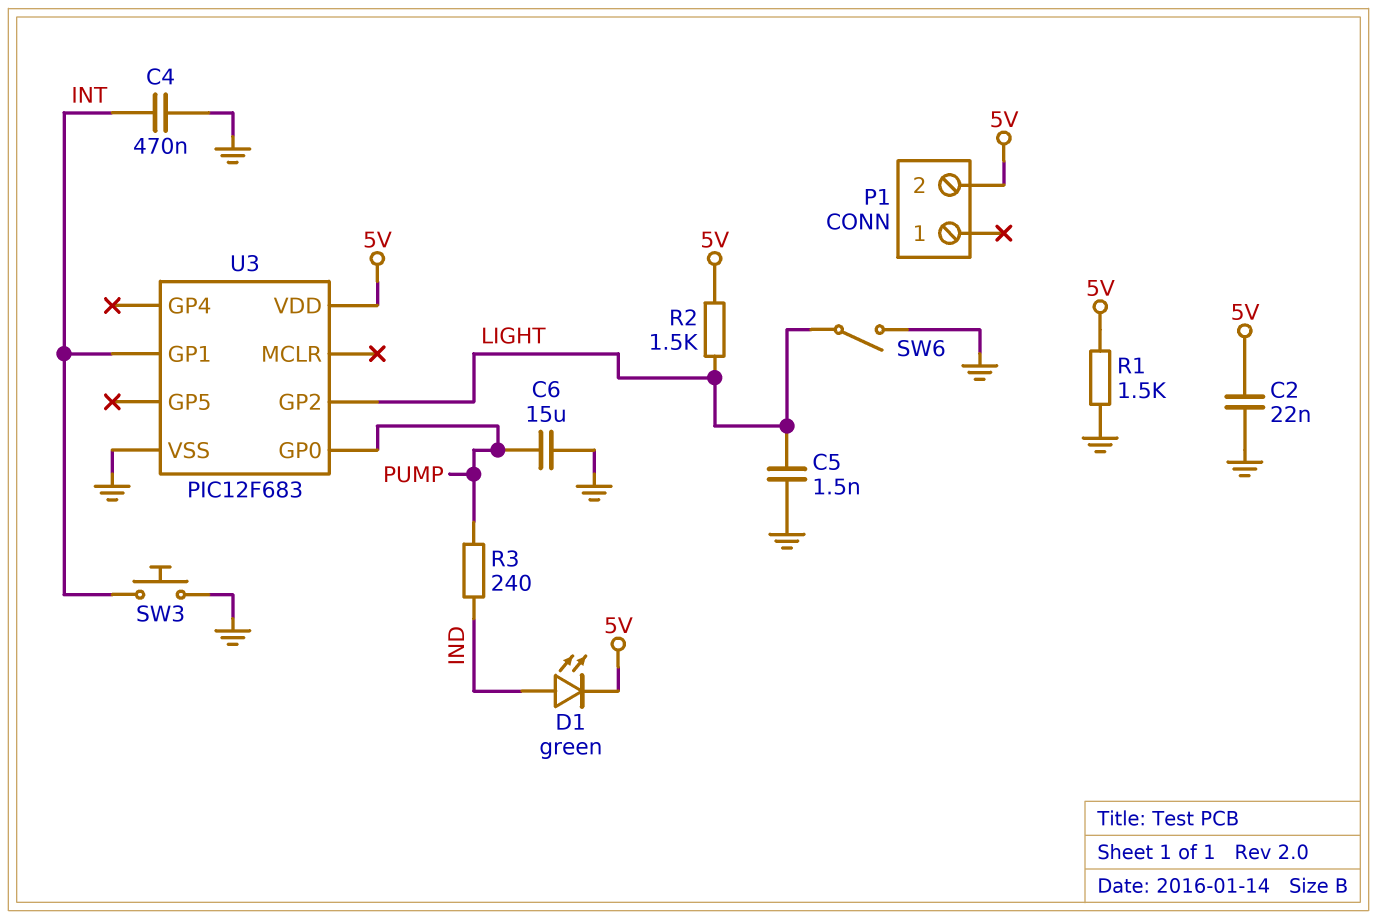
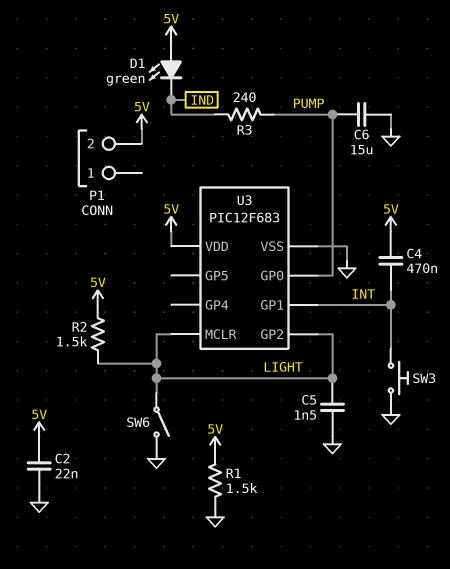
C4: 470nF (GND, INT) -> 470nF (5V, INT)
D1: LED green (A IND, K 5V) -> LED green (A 5V, K IND)
U3 pin MCLR: none -> LIGHT

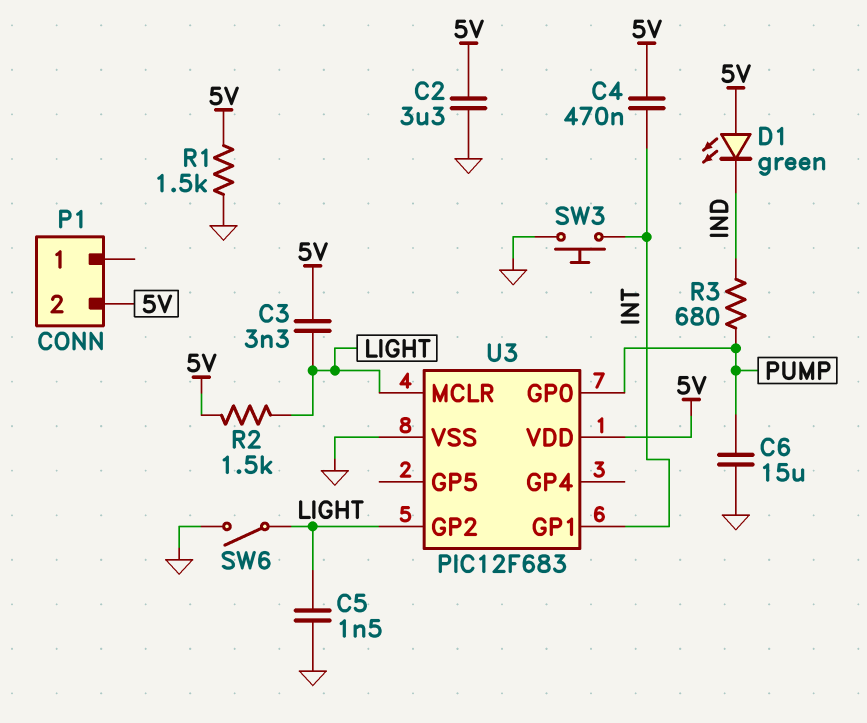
C2: 22nF (5V, GND) -> 3.3uF (5V, GND)
C3: none -> 3.3nF (5V, LIGHT)
R3: 240 (IND, PUMP) -> 680 (IND, PUMP)

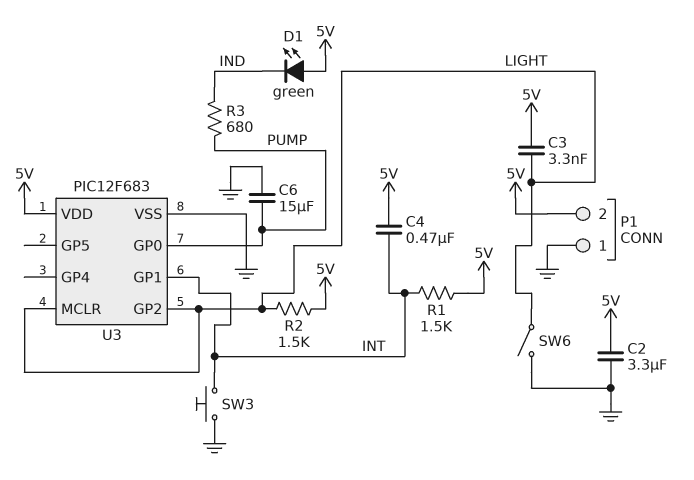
C5: 1.5nF (GND, LIGHT) -> none
P1 pin 1: none -> GND
R1: 1.5k (5V, GND) -> 1.5k (5V, INT)

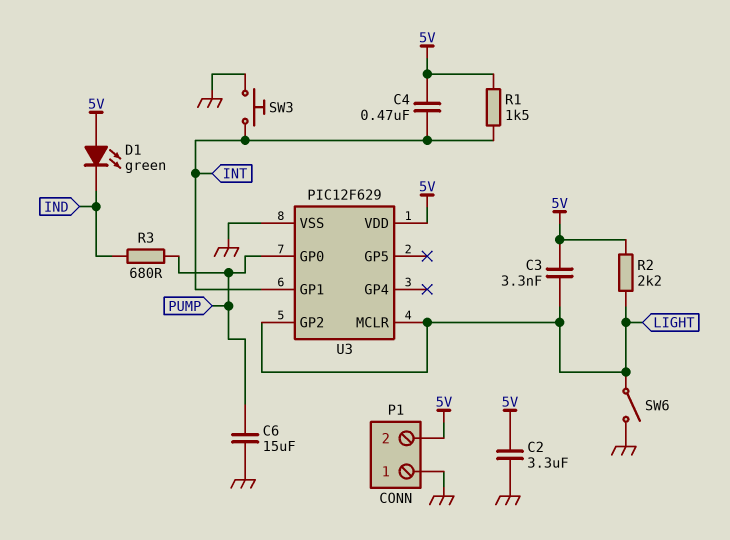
R2: 1.5k (5V, LIGHT) -> 2.2k (5V, LIGHT)
U3: PIC12F683 -> PIC12F629

